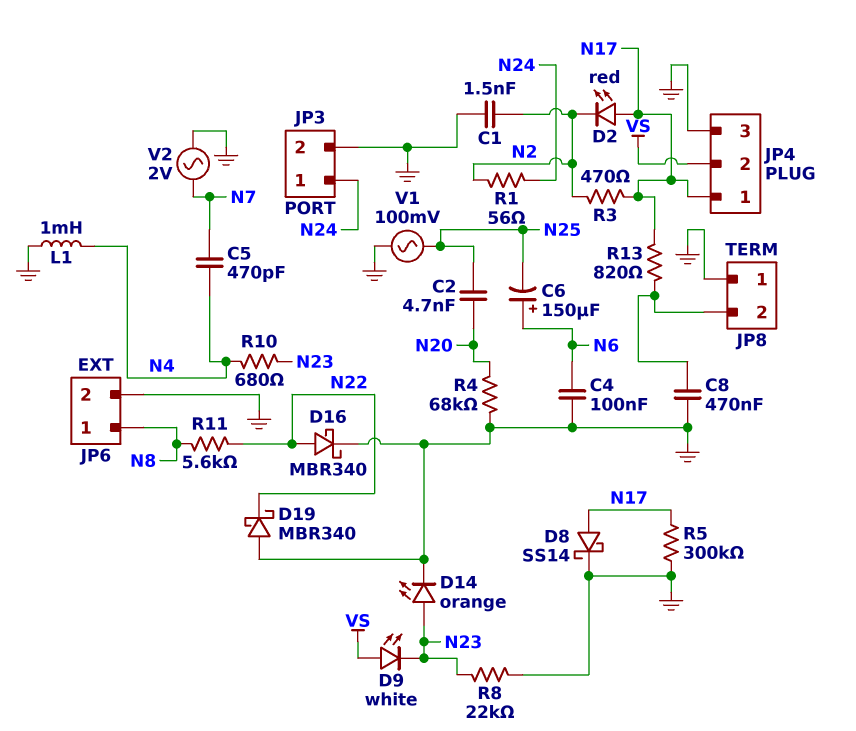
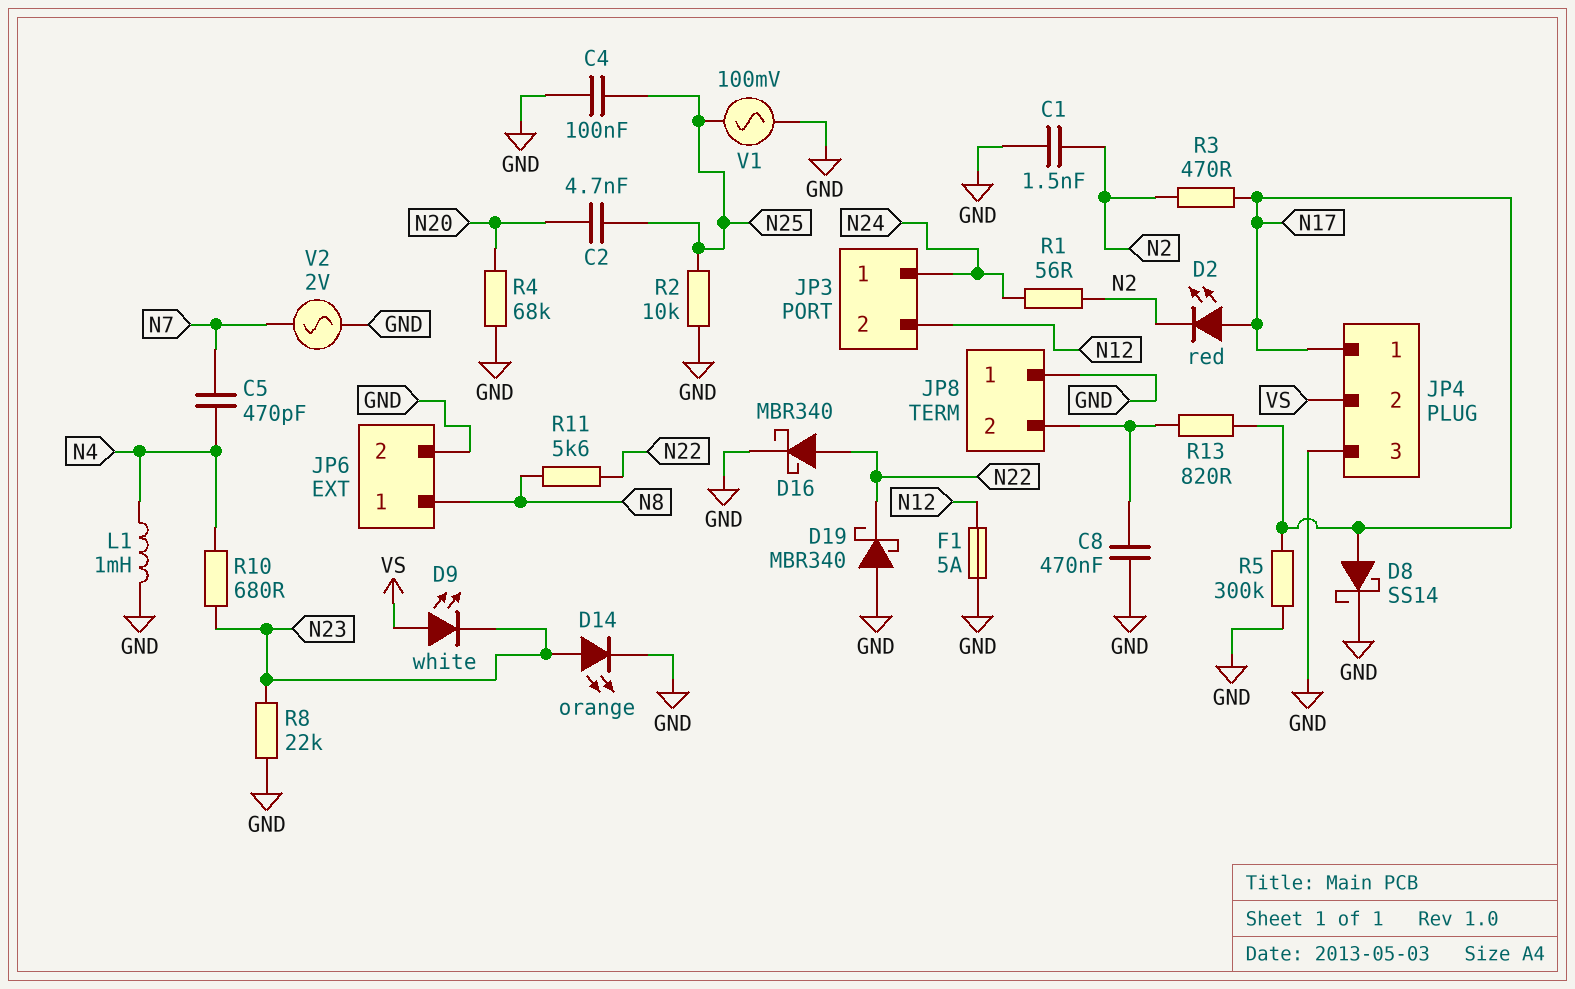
C4: 100nF (GND, N6) -> 100nF (GND, N25)
C6: 150uF (plus N6, minus N25) -> none
F1: none -> 5A (GND, N12)
JP3 pin 2: GND -> N12
R2: none -> 10k (GND, N25)

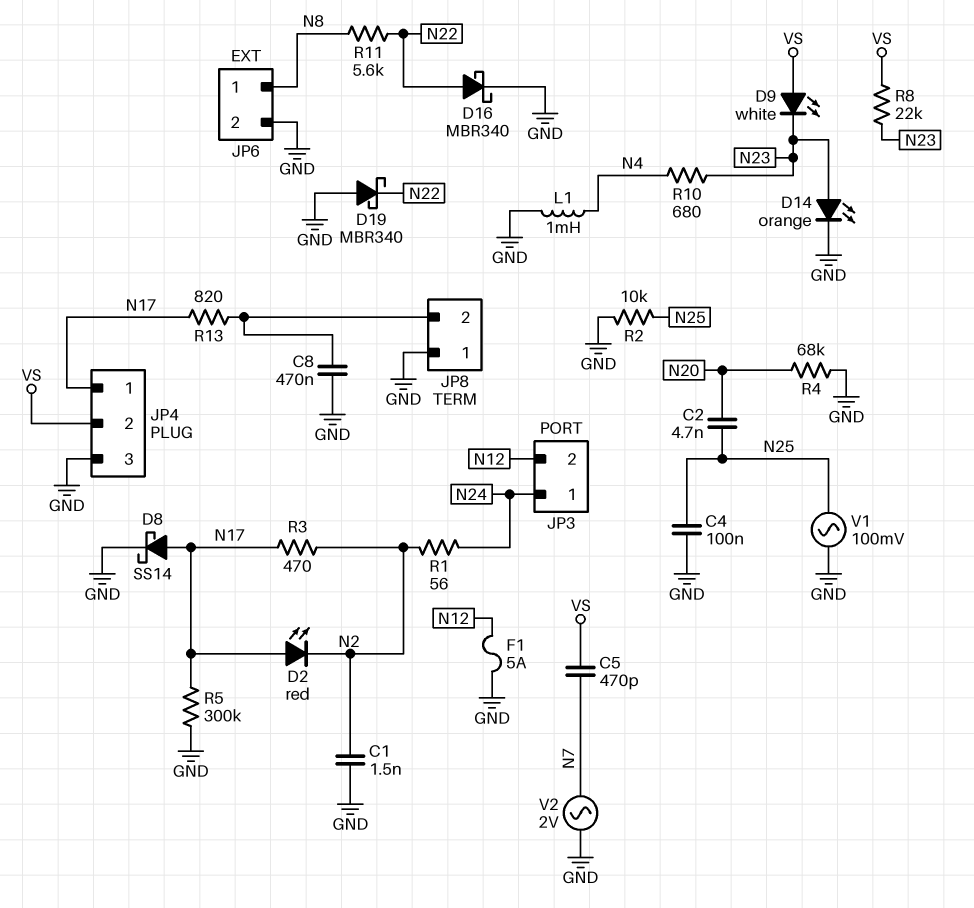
C5: 470pF (N4, N7) -> 470pF (N7, VS)
R8: 22k (GND, N23) -> 22k (N23, VS)

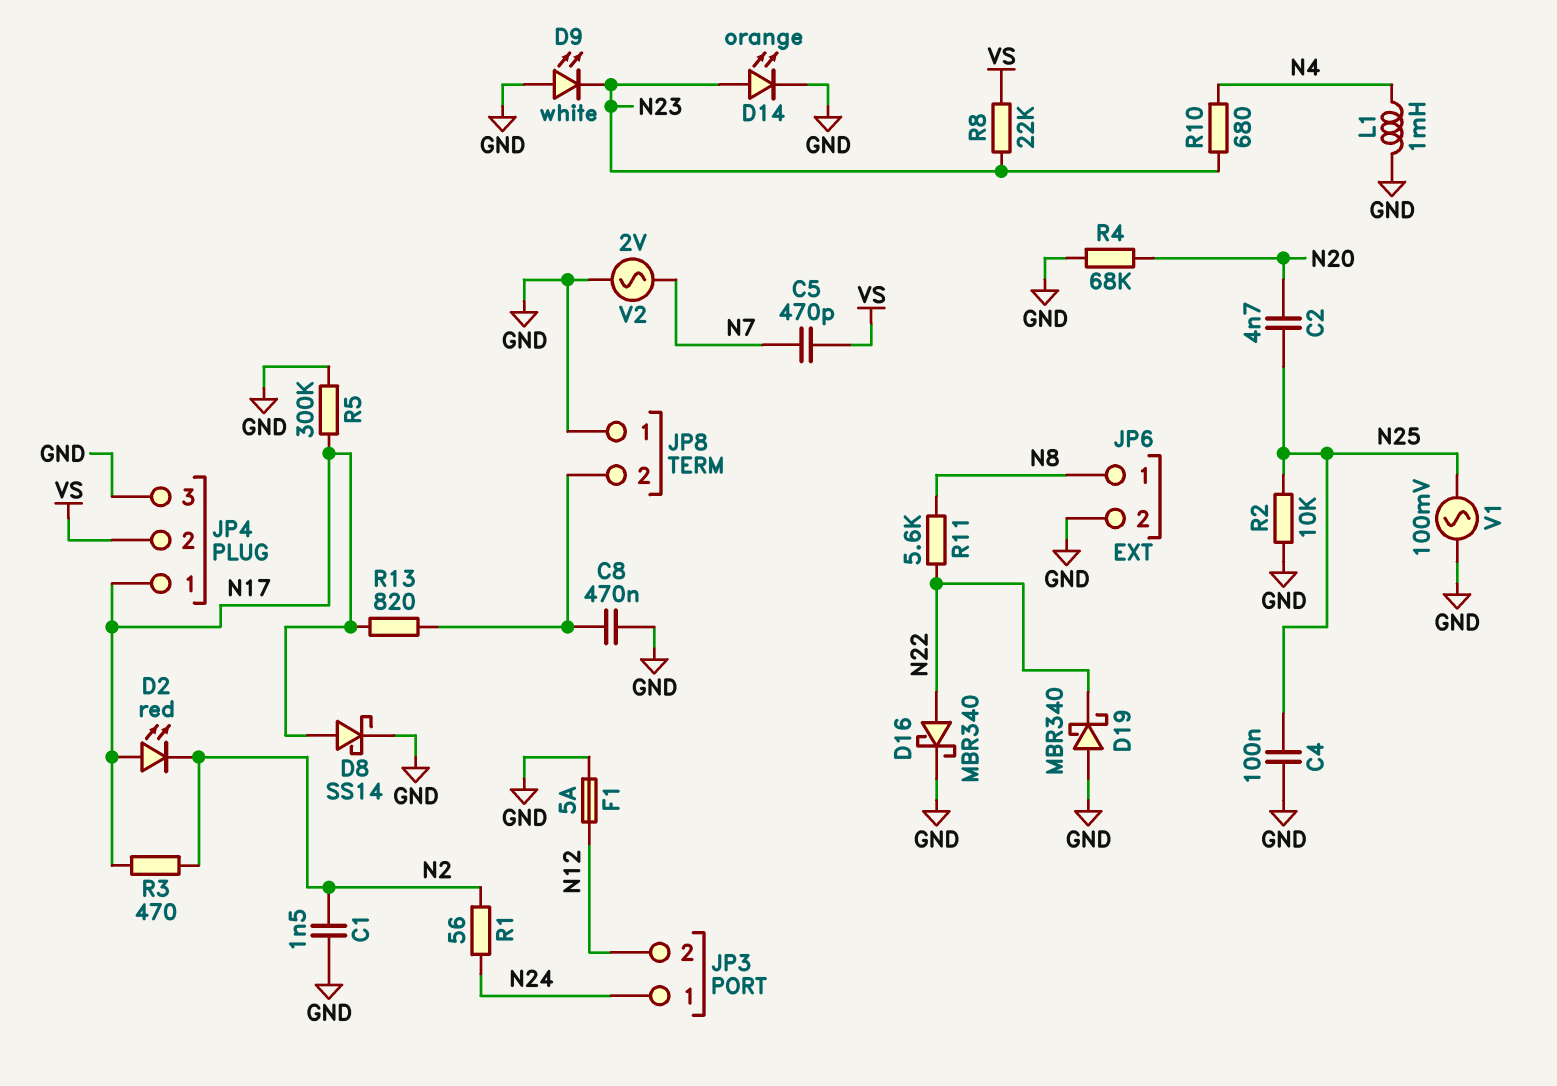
D9: LED white (A VS, K N23) -> LED white (A GND, K N23)

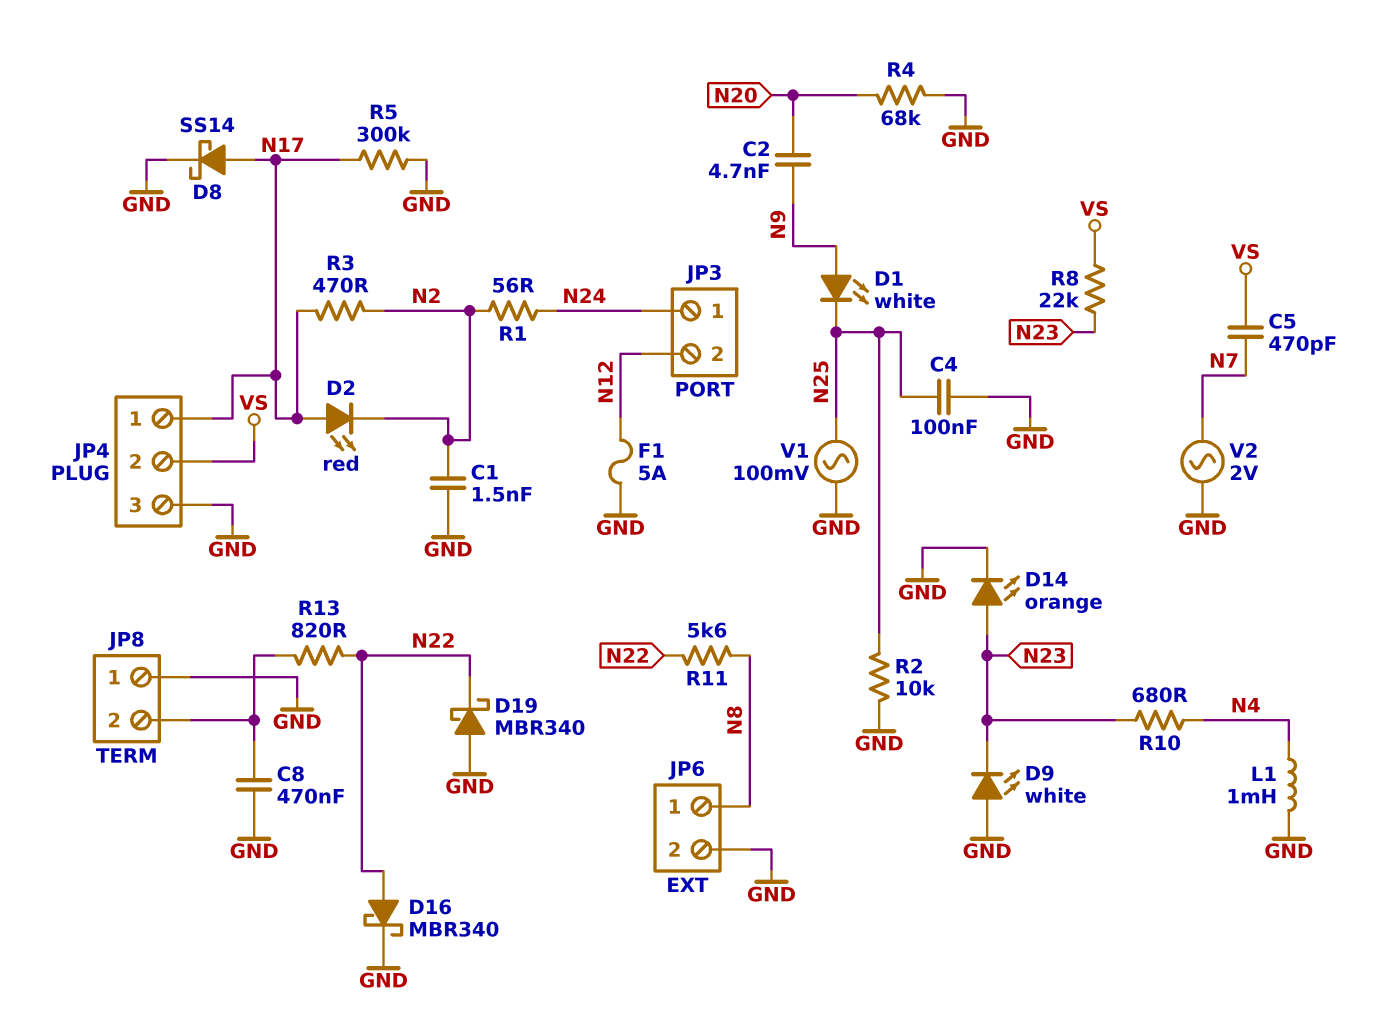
C2: 4.7nF (N20, N25) -> 4.7nF (N9, N20)
D1: none -> LED white (A N9, K N25)
R13: 820 (JP8/2, N17) -> 820 (JP8/2, N22)

